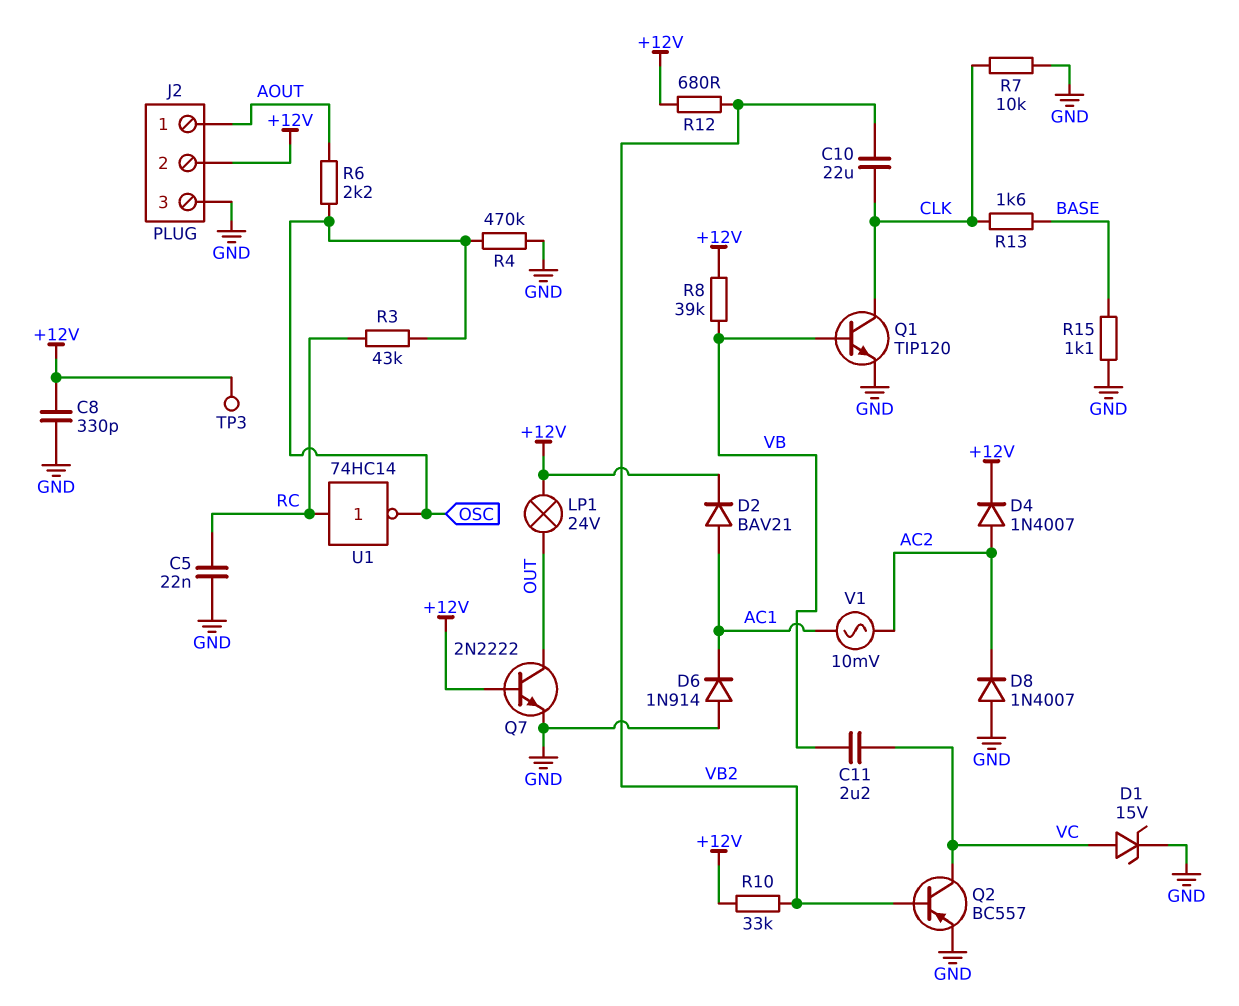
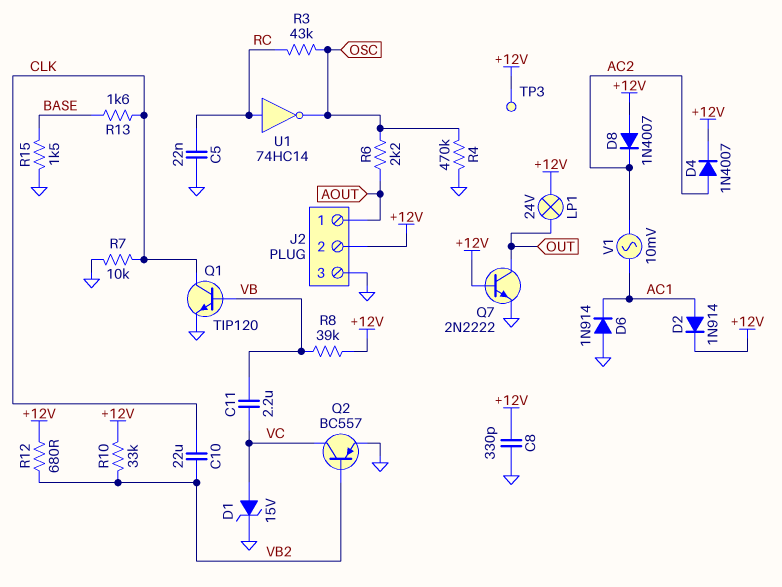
D2: diode BAV21 (A AC1, K +12V) -> diode 1N914 (A AC1, K +12V)
D8: diode 1N4007 (A GND, K AC2) -> diode 1N4007 (A +12V, K AC2)
R15: 1.1k (BASE, GND) -> 1.5k (BASE, GND)

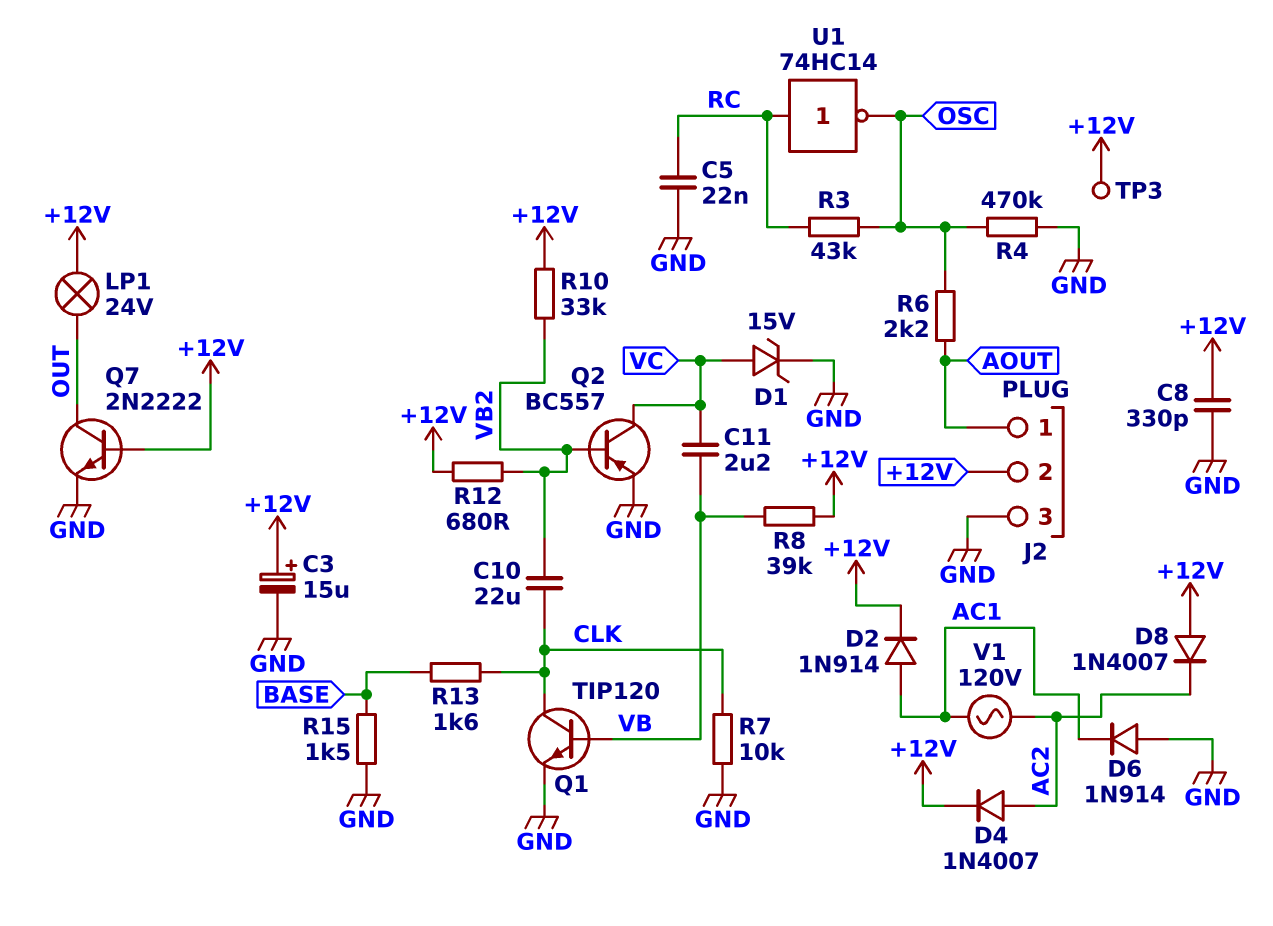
C3: none -> 15uF (plus +12V, minus GND)
V1: AC 10mV (AC1, AC2) -> AC 120V (AC1, AC2)

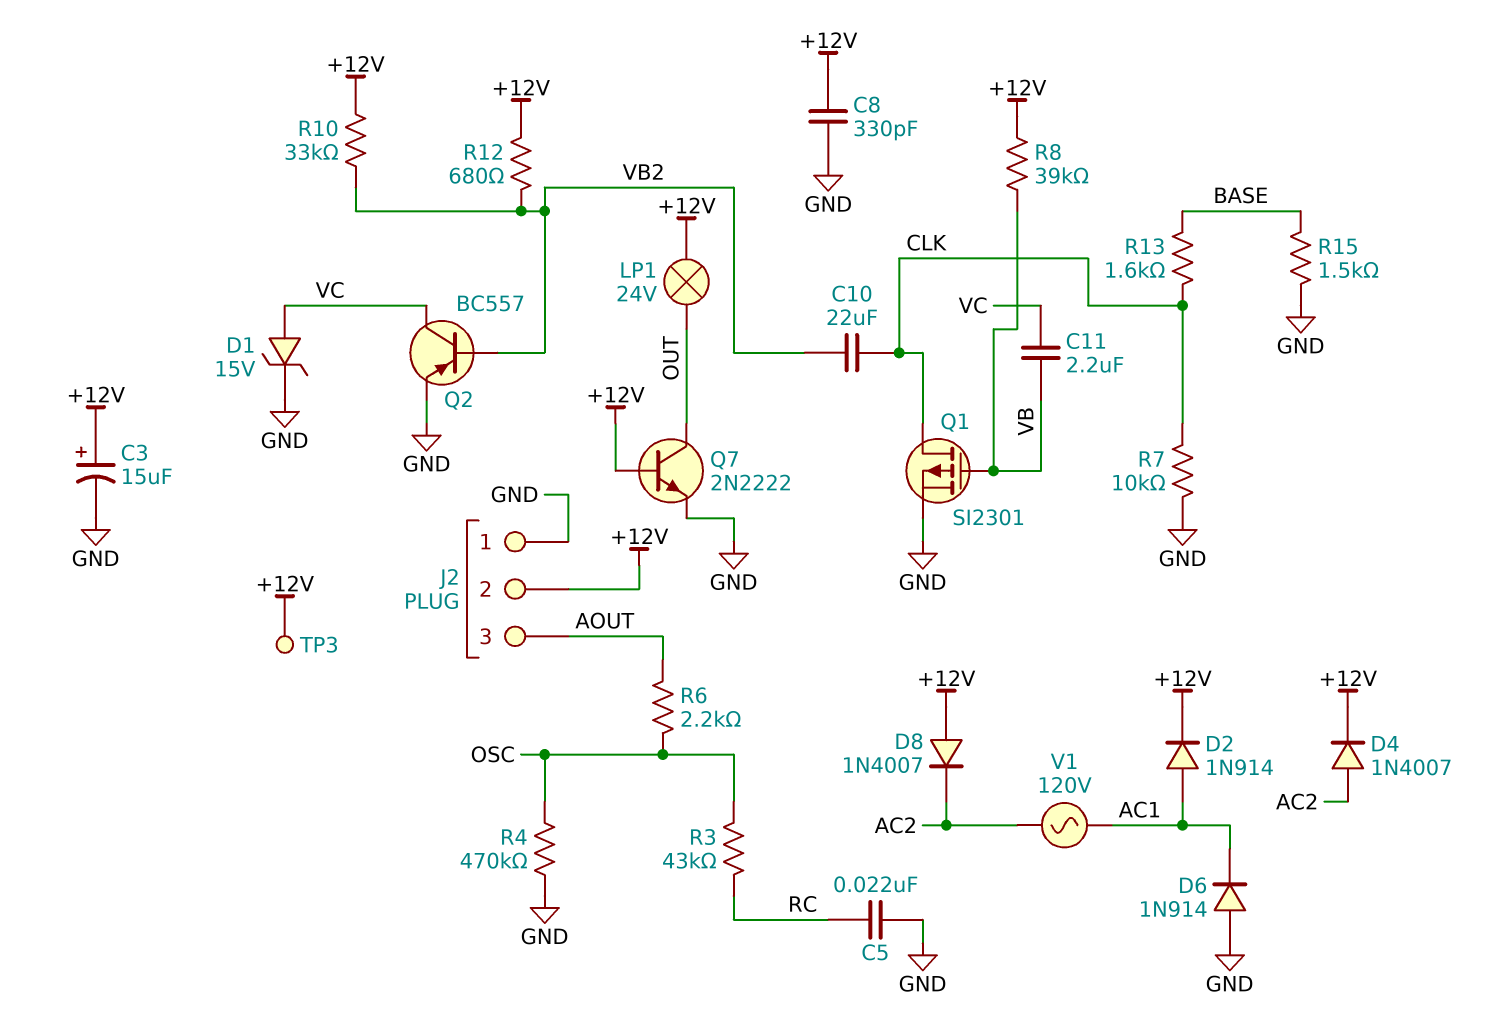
J2 pin 1: AOUT -> GND
J2 pin 3: GND -> AOUT
Q1: NPN TIP120 (B VB, C CLK, E GND) -> PMOS SI2301 (G VB, D CLK, S GND)
U1: NOT 74HC14 (in RC, out OSC) -> none

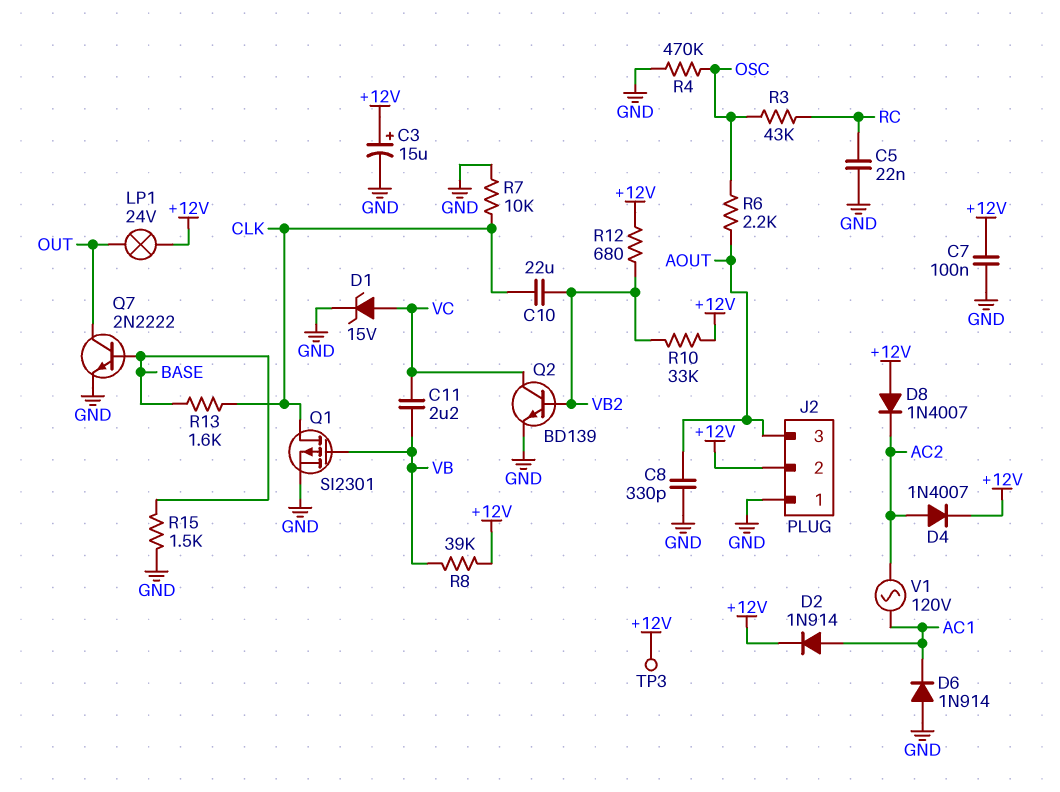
C7: none -> 100nF (+12V, GND)
C8: 330pF (+12V, GND) -> 330pF (AOUT, GND)
Q2: PNP BC557 (B VB2, C VC, E GND) -> NPN BD139 (B VB2, C VC, E GND)
Q7: NPN 2N2222 (B +12V, C OUT, E GND) -> NPN 2N2222 (B BASE, C OUT, E GND)

